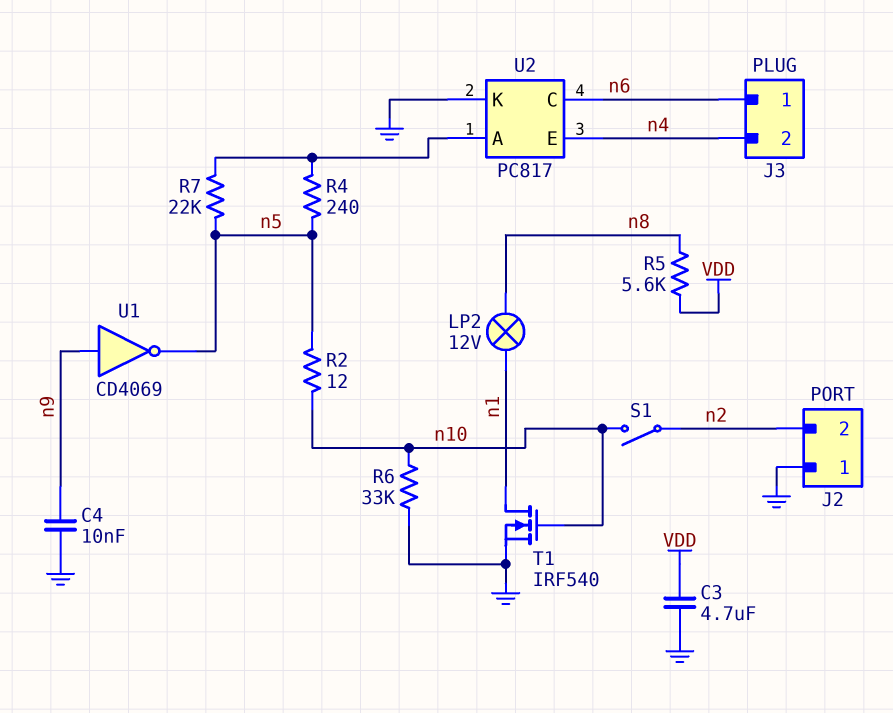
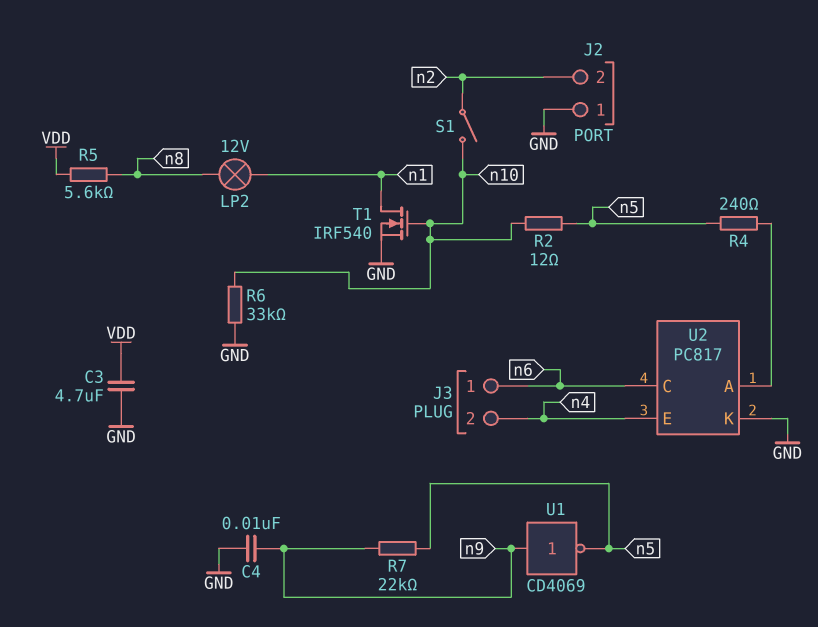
R7: 22k (U2/A, n5) -> 22k (n5, n9)

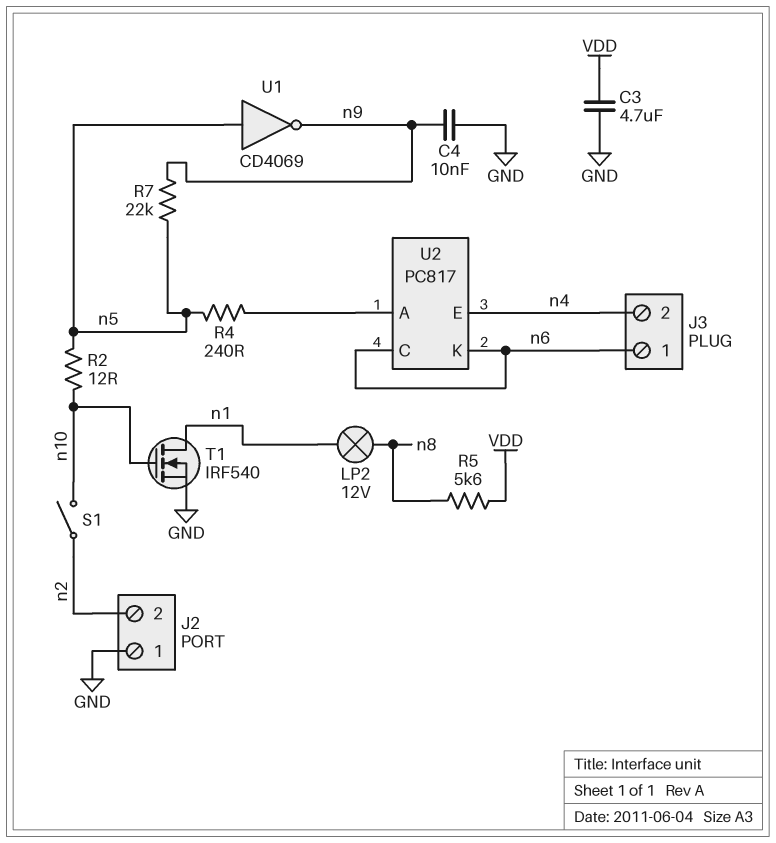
R6: 33k (GND, n10) -> none
U1: NOT CD4069 (in n9, out n5) -> NOT CD4069 (in n5, out n9)
U2 pin K: GND -> n6

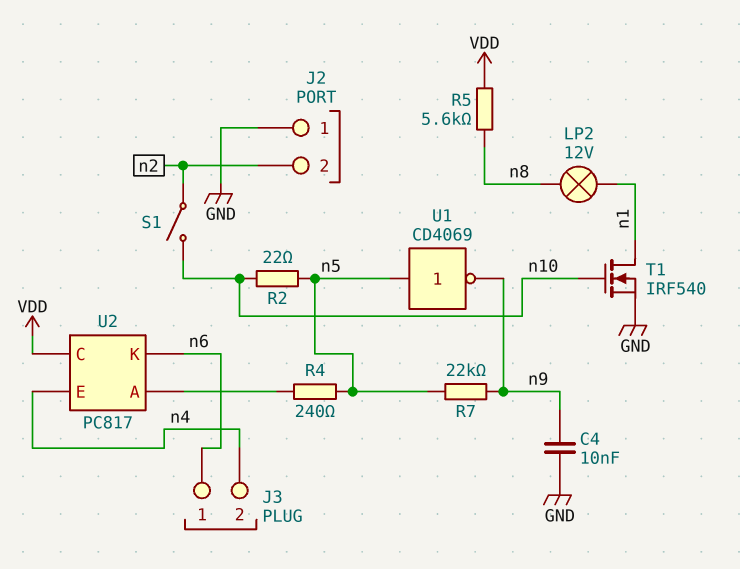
C3: 4.7uF (GND, VDD) -> none
R2: 12 (n5, n10) -> 22 (n5, n10)
U2 pin C: n6 -> VDD

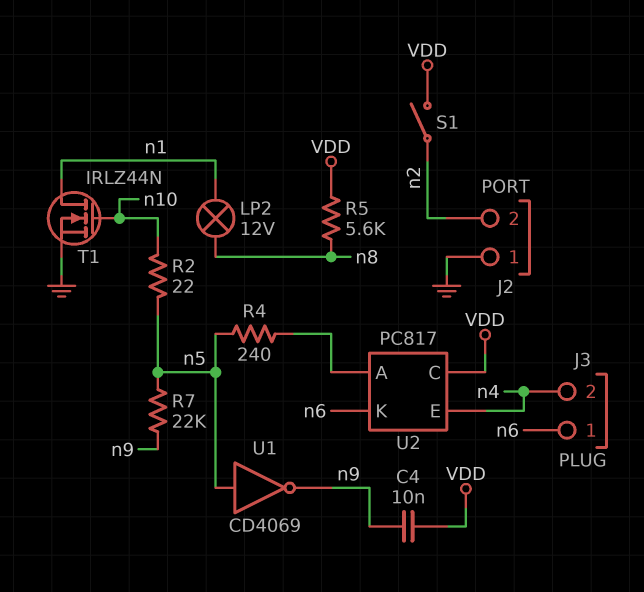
C4: 10nF (GND, n9) -> 10nF (VDD, n9)
S1: switch (n2, n10) -> switch (VDD, n2)
T1: NMOS IRF540 (G n10, D n1, S GND) -> NMOS IRLZ44N (G n10, D n1, S GND)

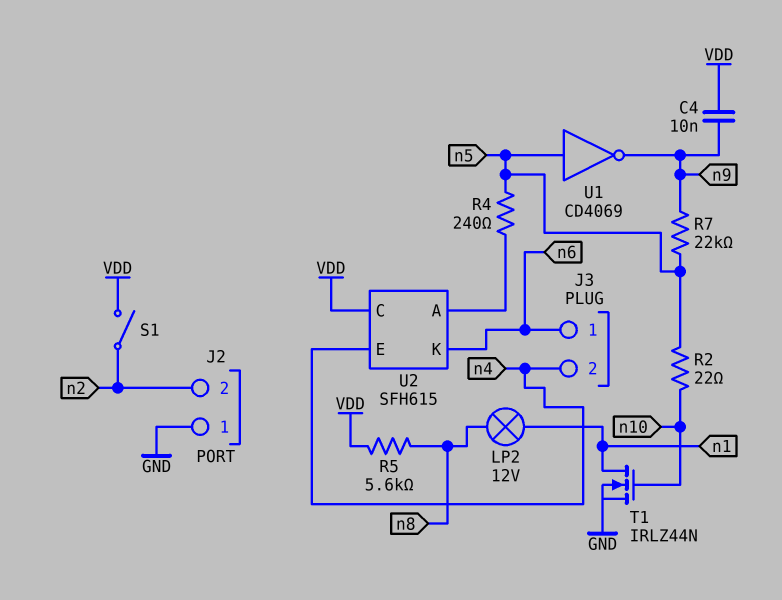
U2: PC817 -> SFH615

